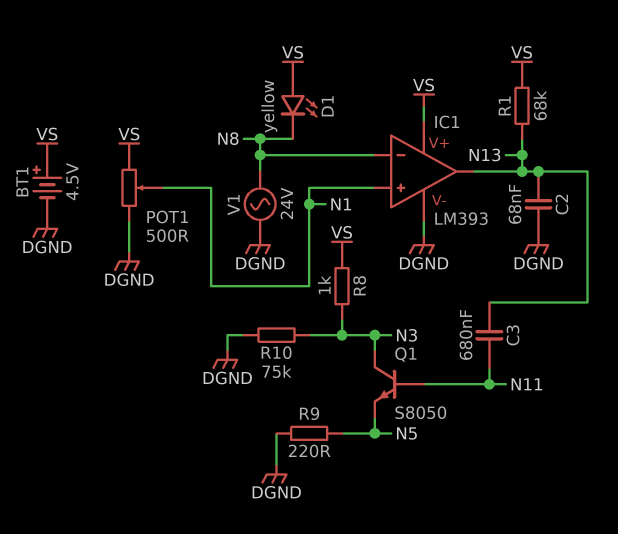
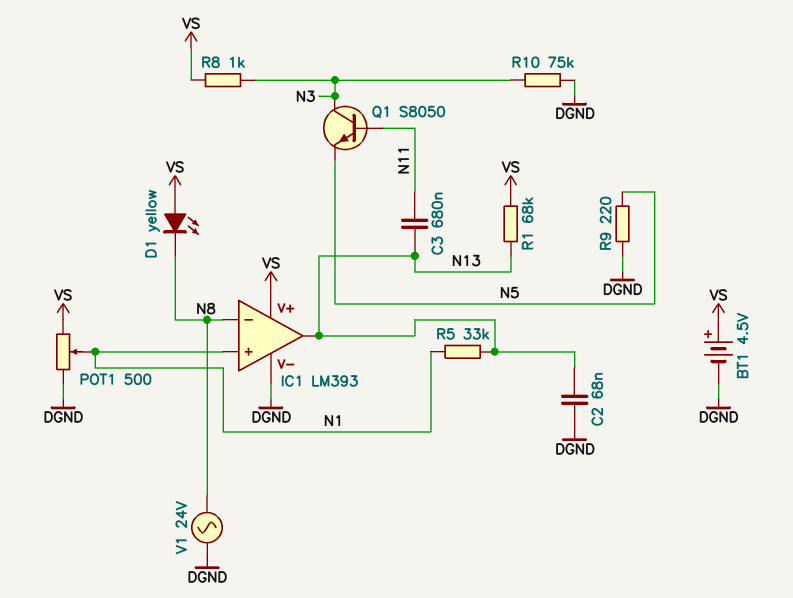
R5: none -> 33k (N1, N13)

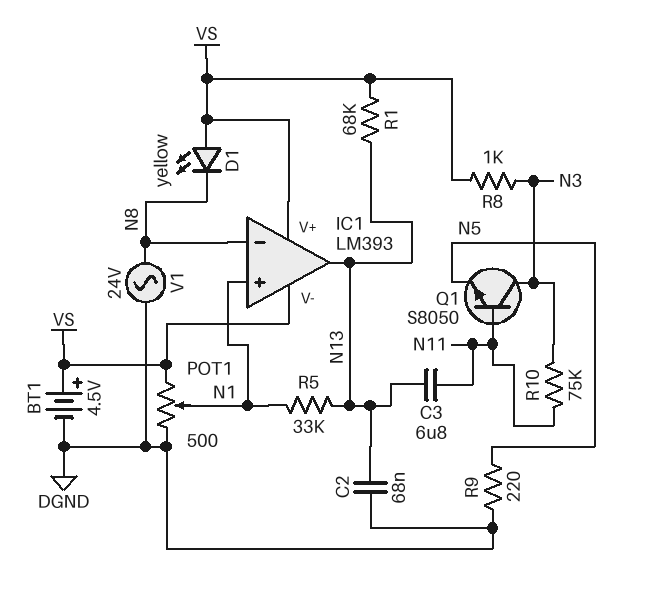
C3: 680nF (N11, N13) -> 6.8uF (N11, N13)
IC1 pin V-: DGND -> VS
R10: 75k (DGND, N3) -> 75k (N3, N11)

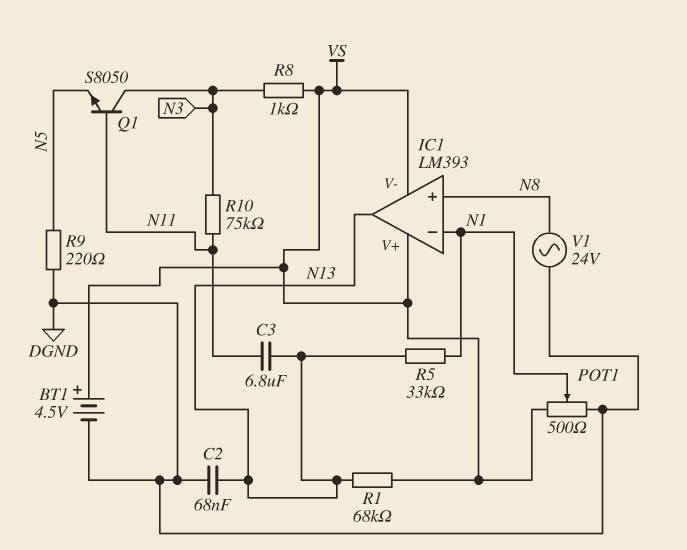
D1: LED yellow (A VS, K N8) -> none
IC1 pin in+: N1 -> N8
IC1 pin in-: N8 -> N1

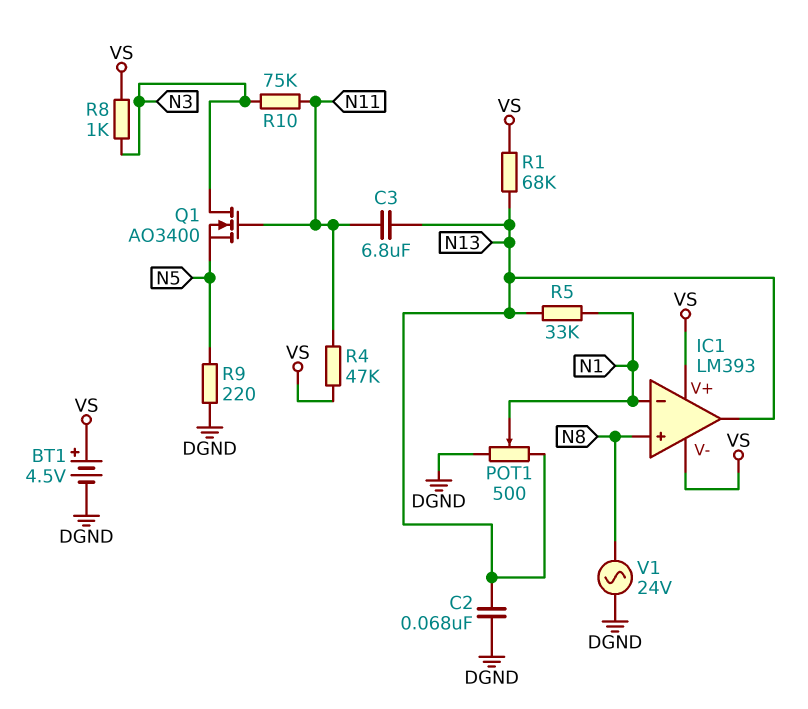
POT1: 500 (DGND, VS, wiper N1) -> 500 (DGND, N13, wiper N1)
Q1: NPN S8050 (B N11, C N3, E N5) -> NMOS AO3400 (G N11, D N3, S N5)
R4: none -> 47k (N11, VS)

